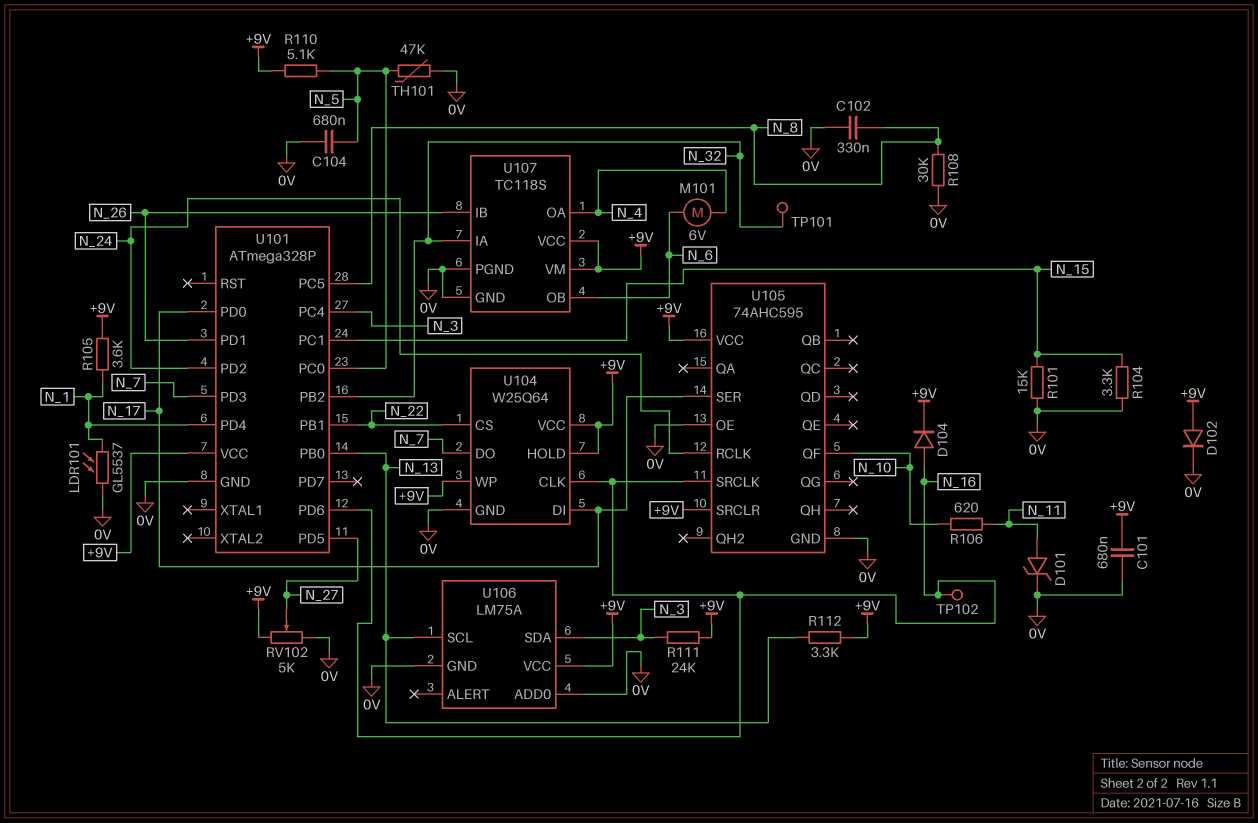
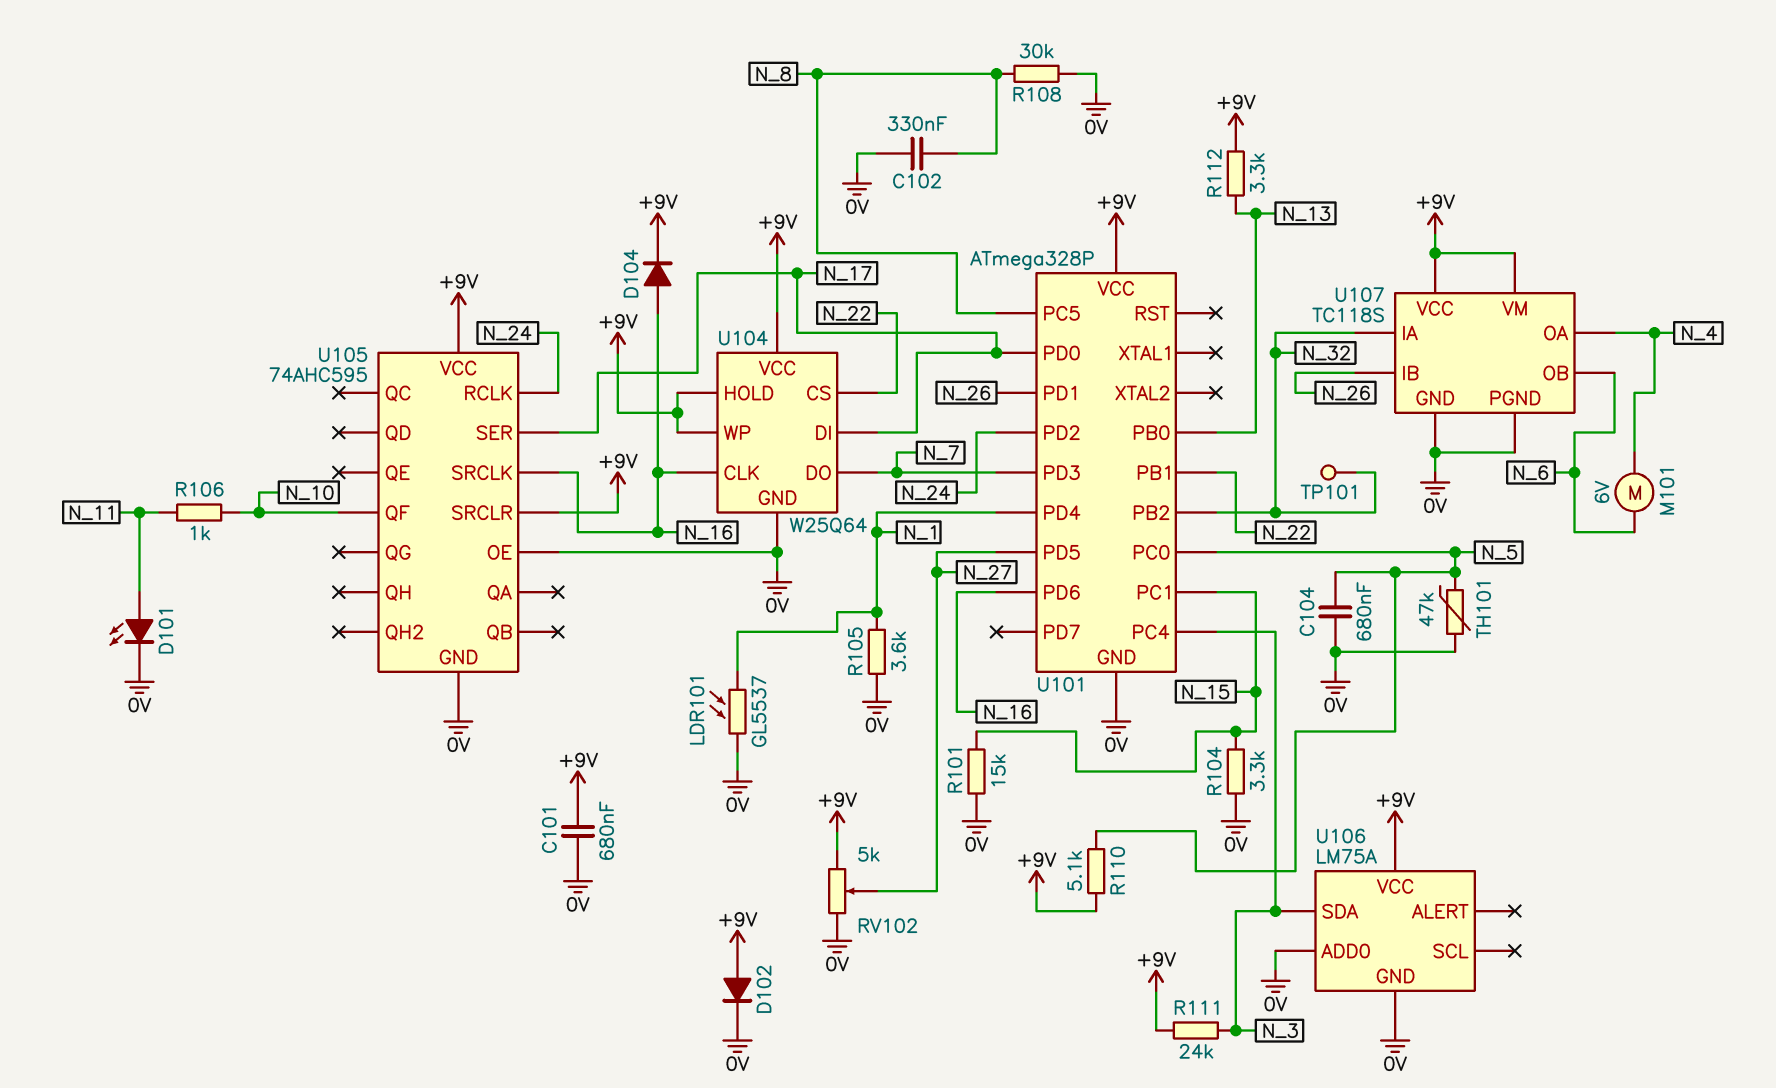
D101: zener (A N_11, K 0V) -> LED (A N_11, K 0V)
R105: 3.6k (+9V, N_1) -> 3.6k (0V, N_1)
R106: 620 (N_10, N_11) -> 1k (N_10, N_11)
TP102: test point (N_16) -> none
U106 pin SCL: N_13 -> none

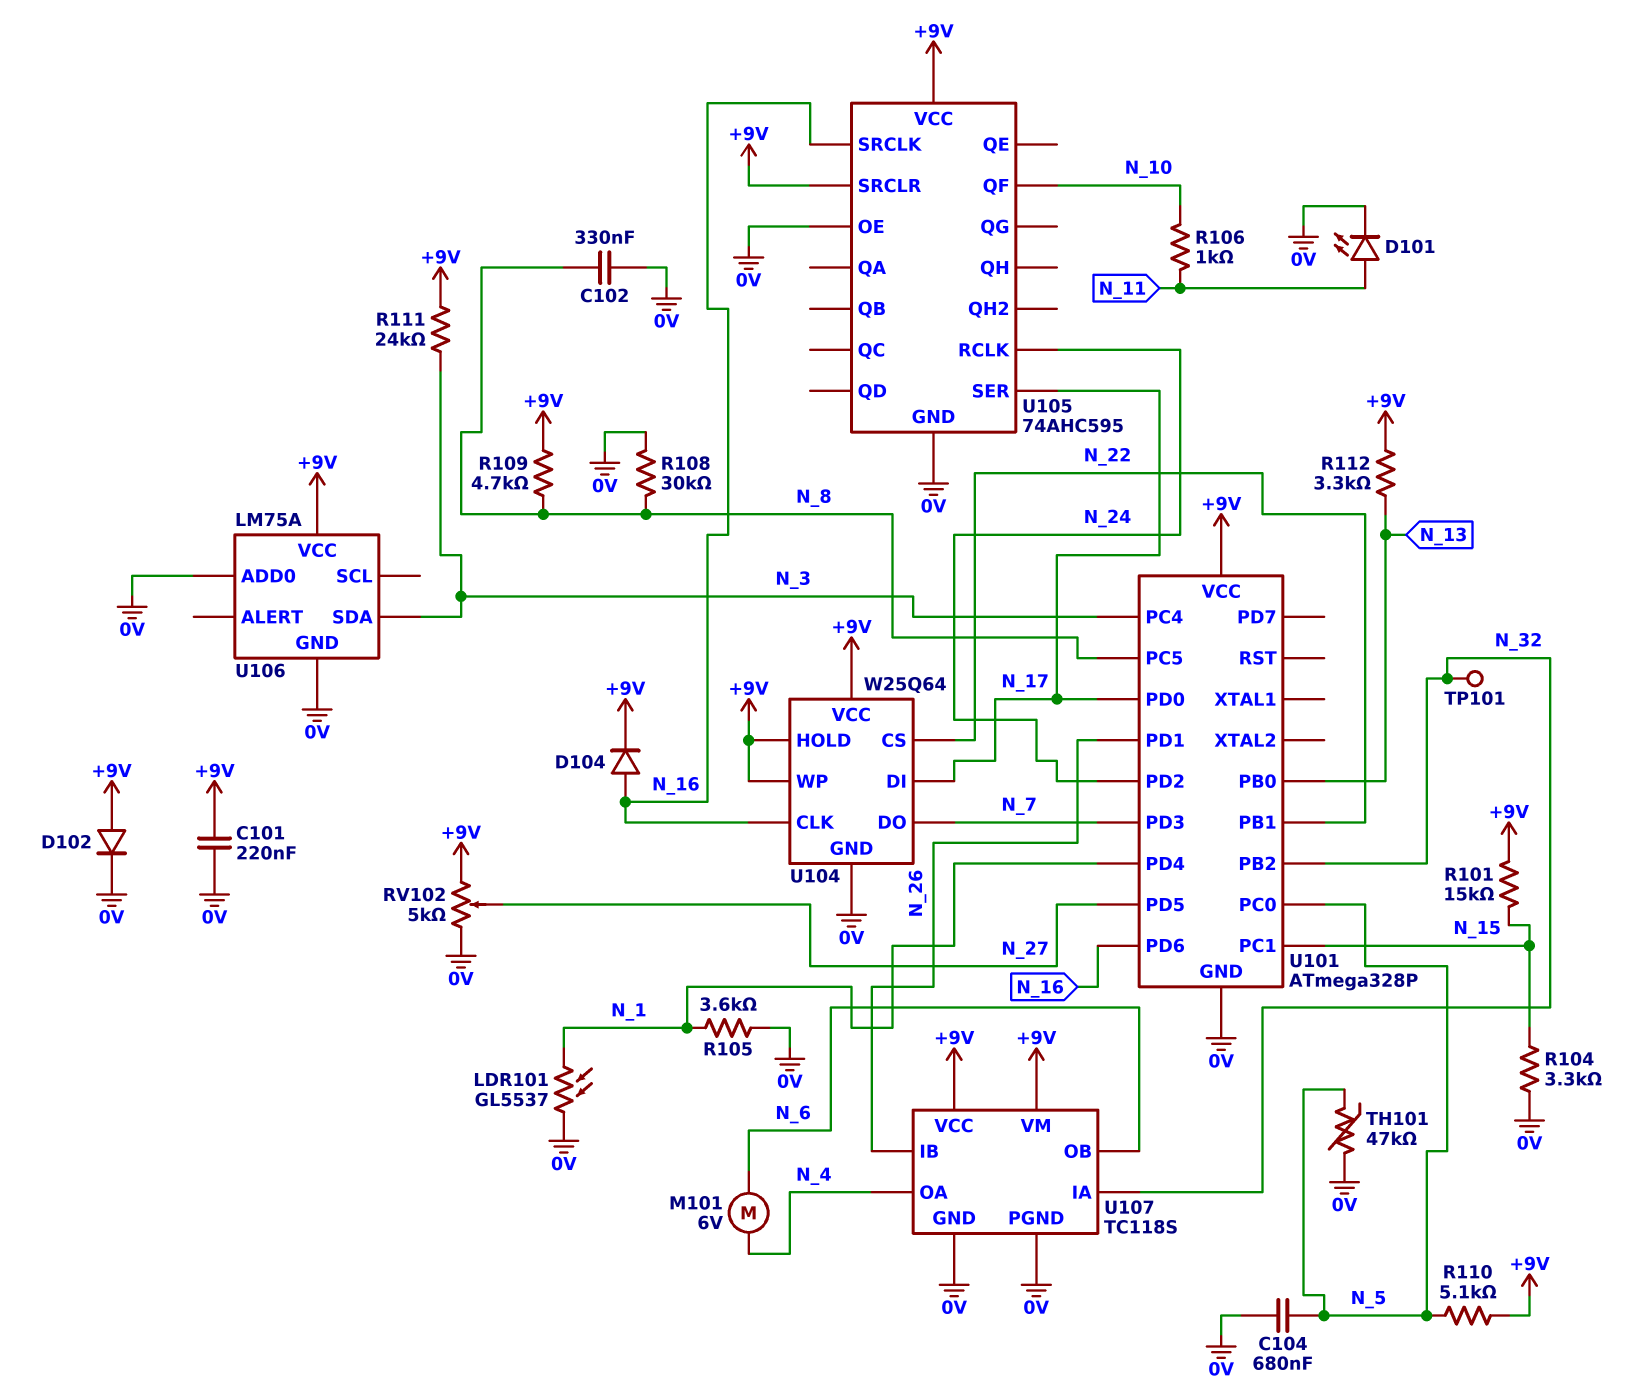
C101: 680nF (+9V, 0V) -> 220nF (+9V, 0V)
R101: 15k (0V, N_15) -> 15k (+9V, N_15)
R109: none -> 4.7k (+9V, N_8)

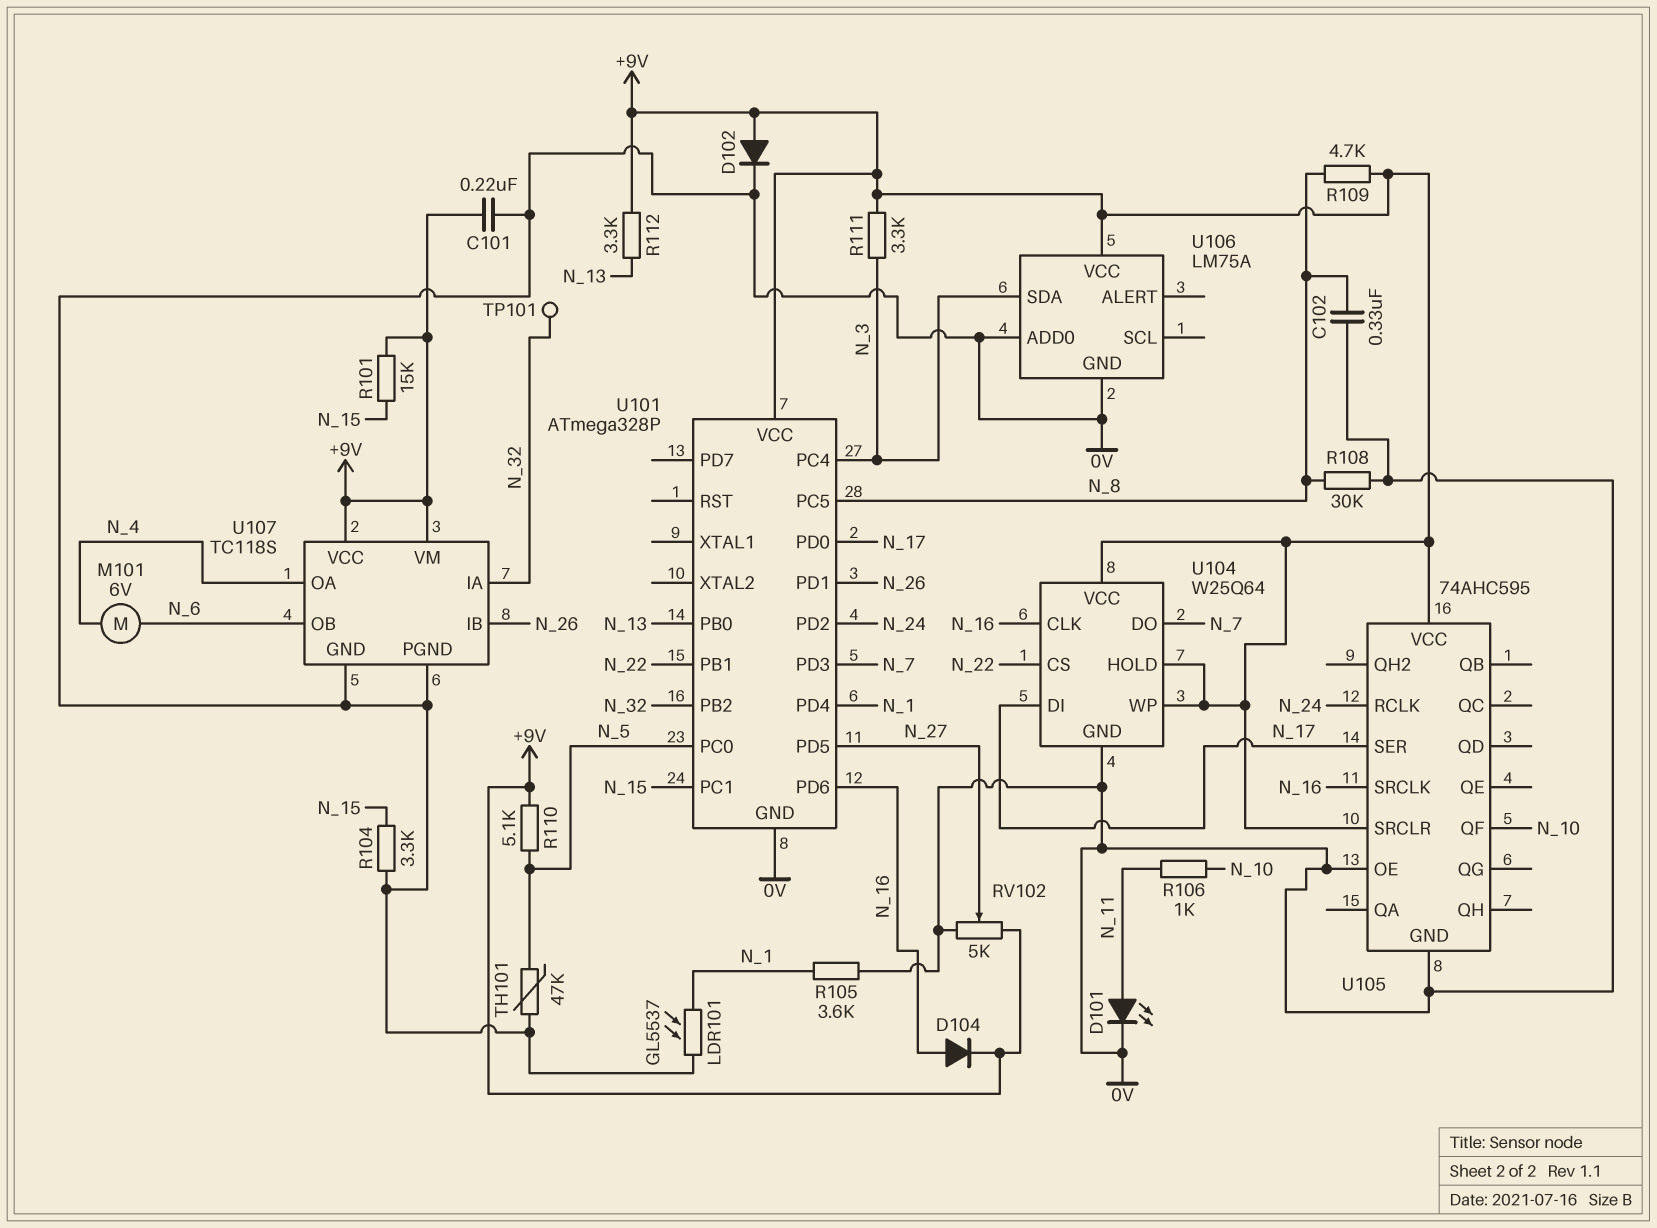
C104: 680nF (0V, N_5) -> none
R111: 24k (+9V, N_3) -> 3.3k (+9V, N_3)

